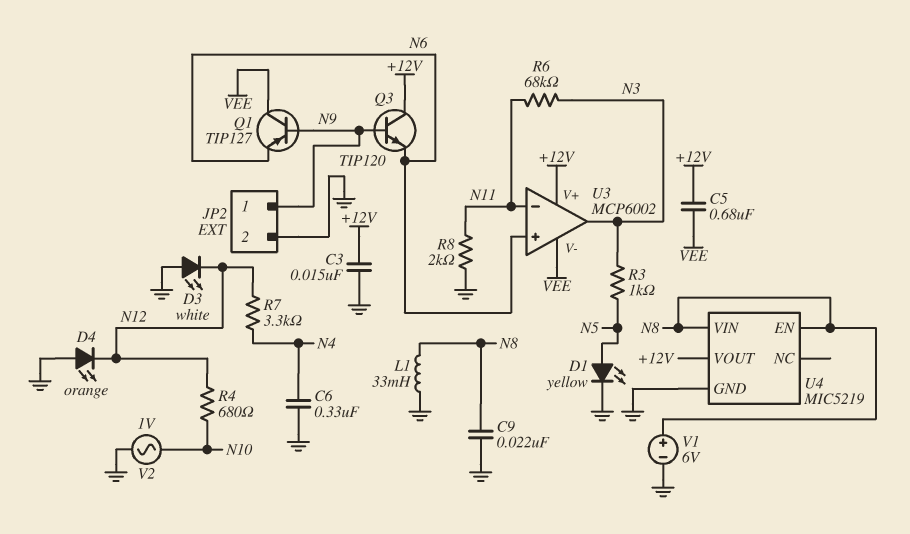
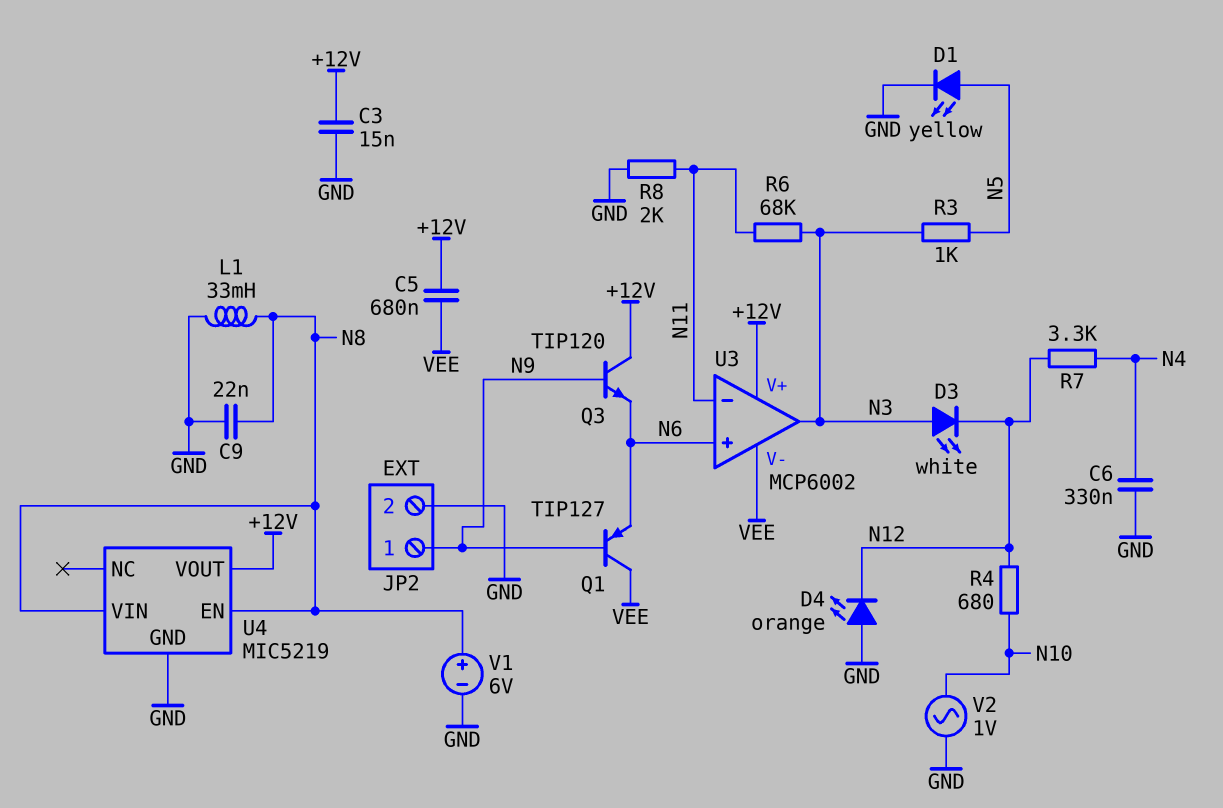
D3: LED white (A GND, K N12) -> LED white (A N3, K N12)

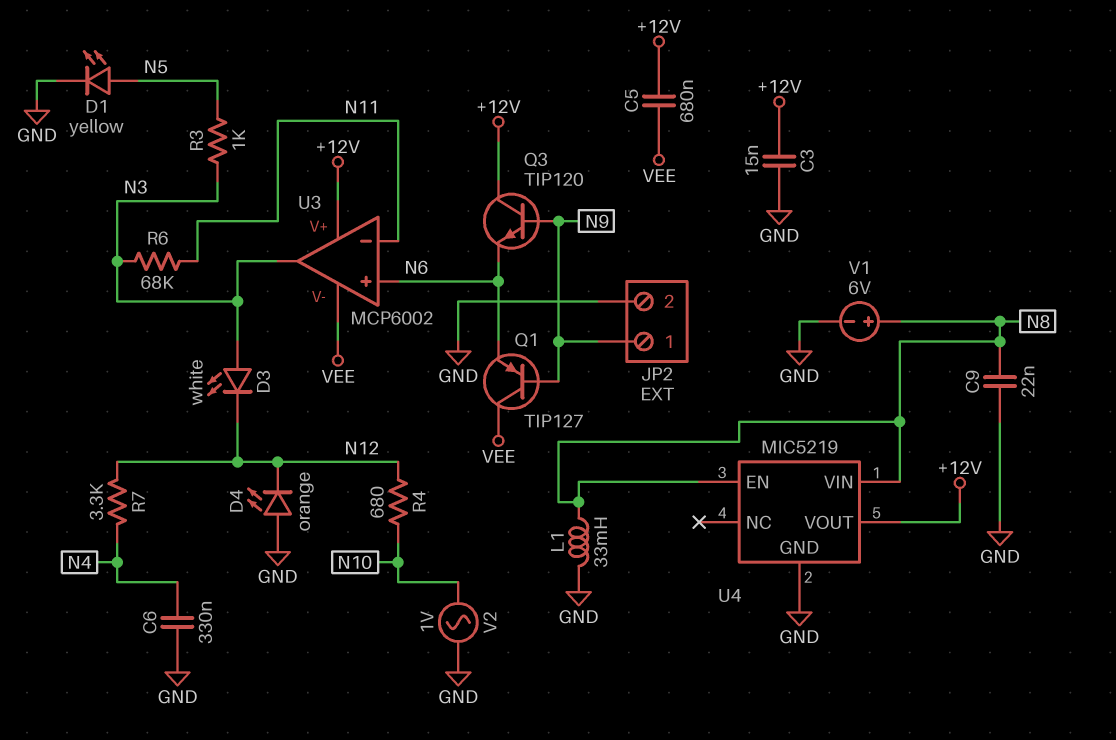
R8: 2k (GND, N11) -> none

